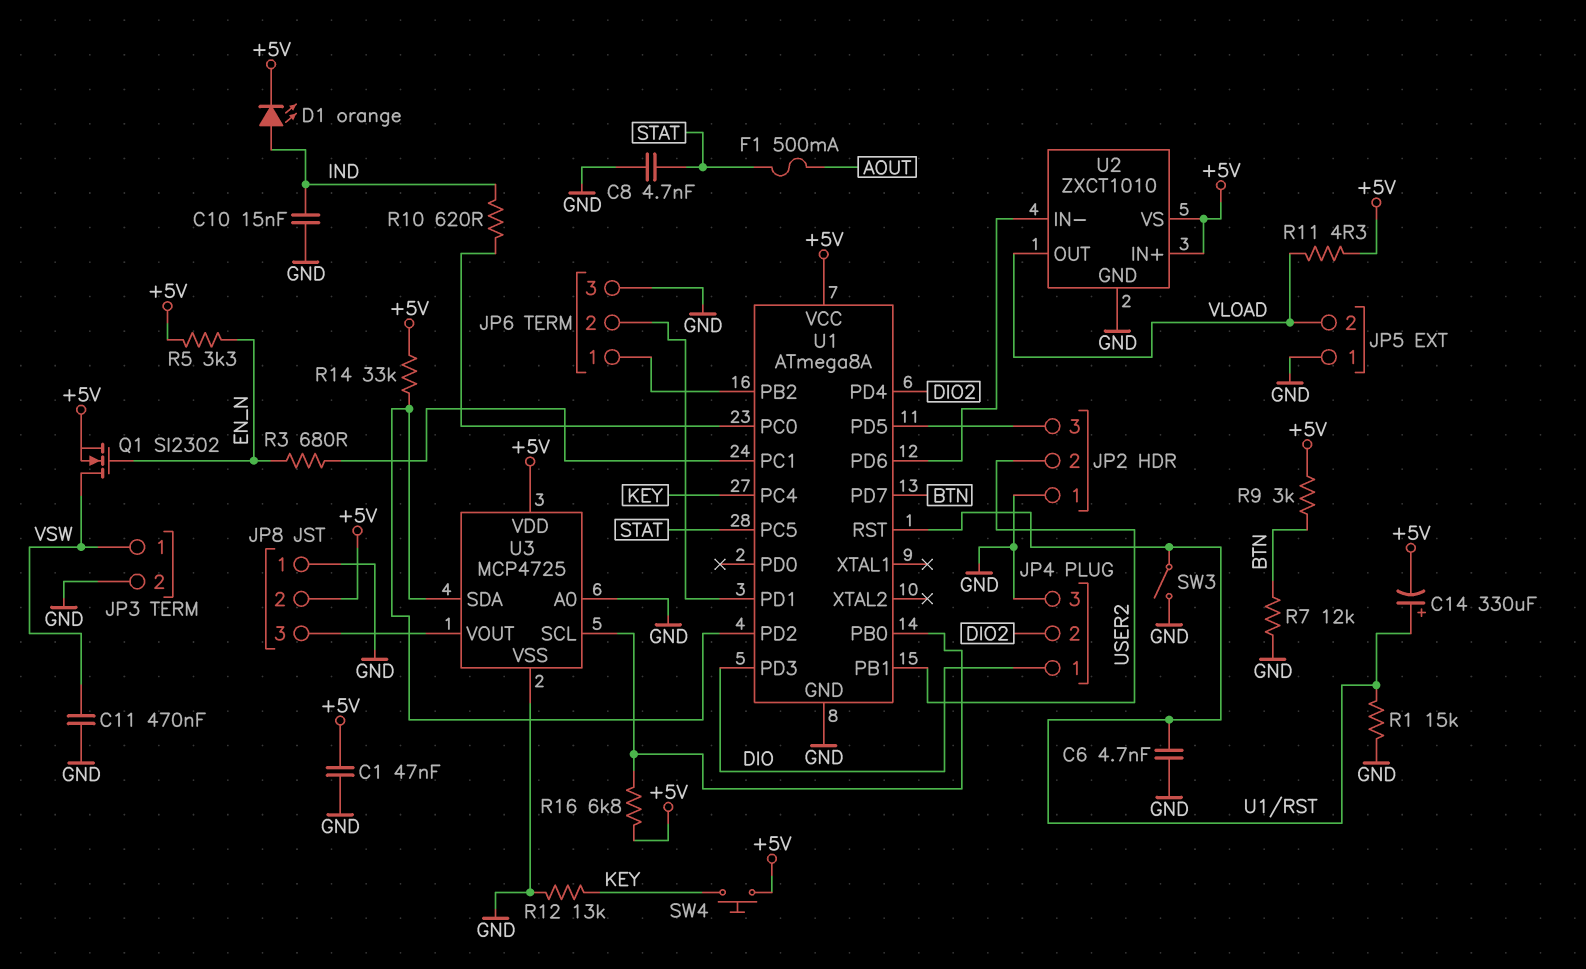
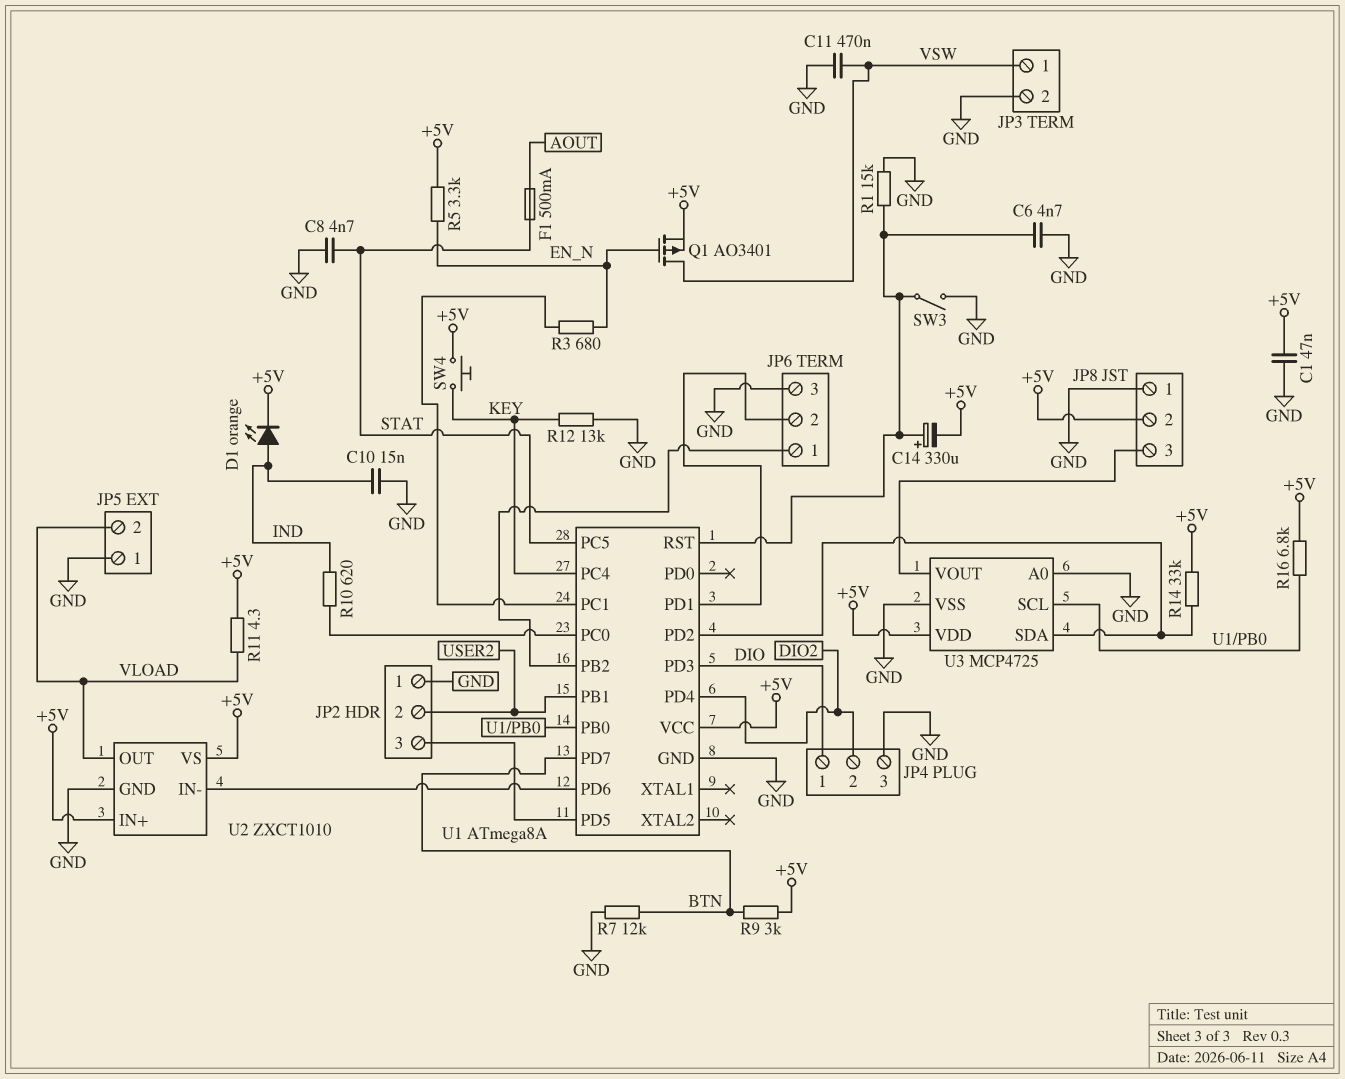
Q1: NMOS SI2302 (G EN_N, D VSW, S +5V) -> PMOS AO3401 (G EN_N, D VSW, S +5V)

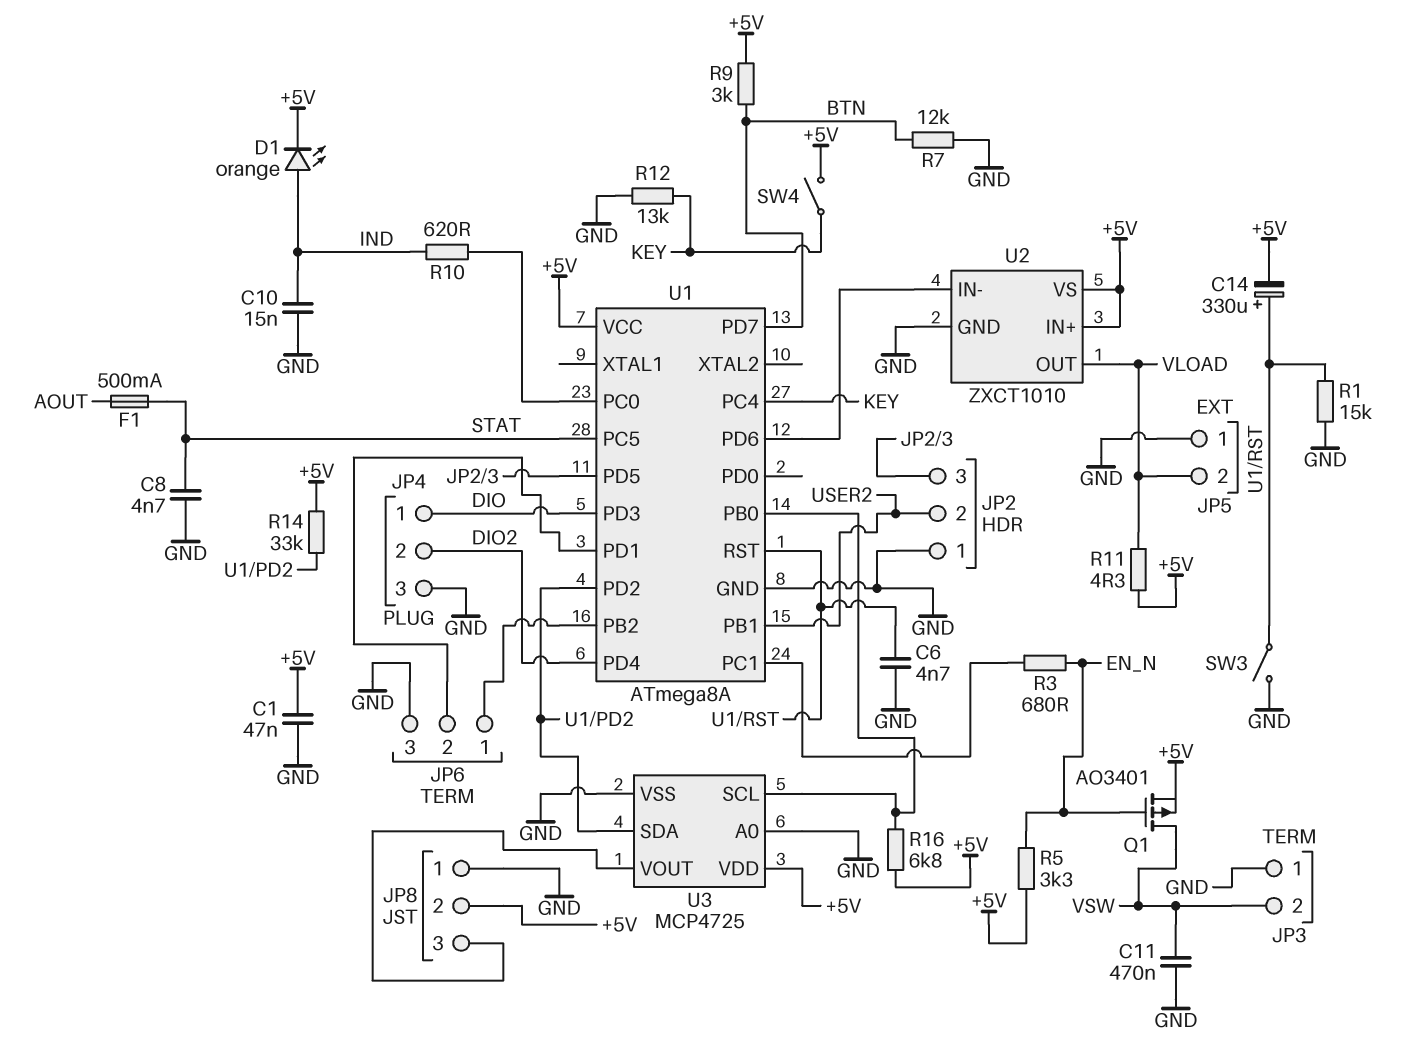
JP3 pin 1: VSW -> GND
JP3 pin 2: GND -> VSW
SW4: button (+5V, KEY) -> switch (+5V, KEY)

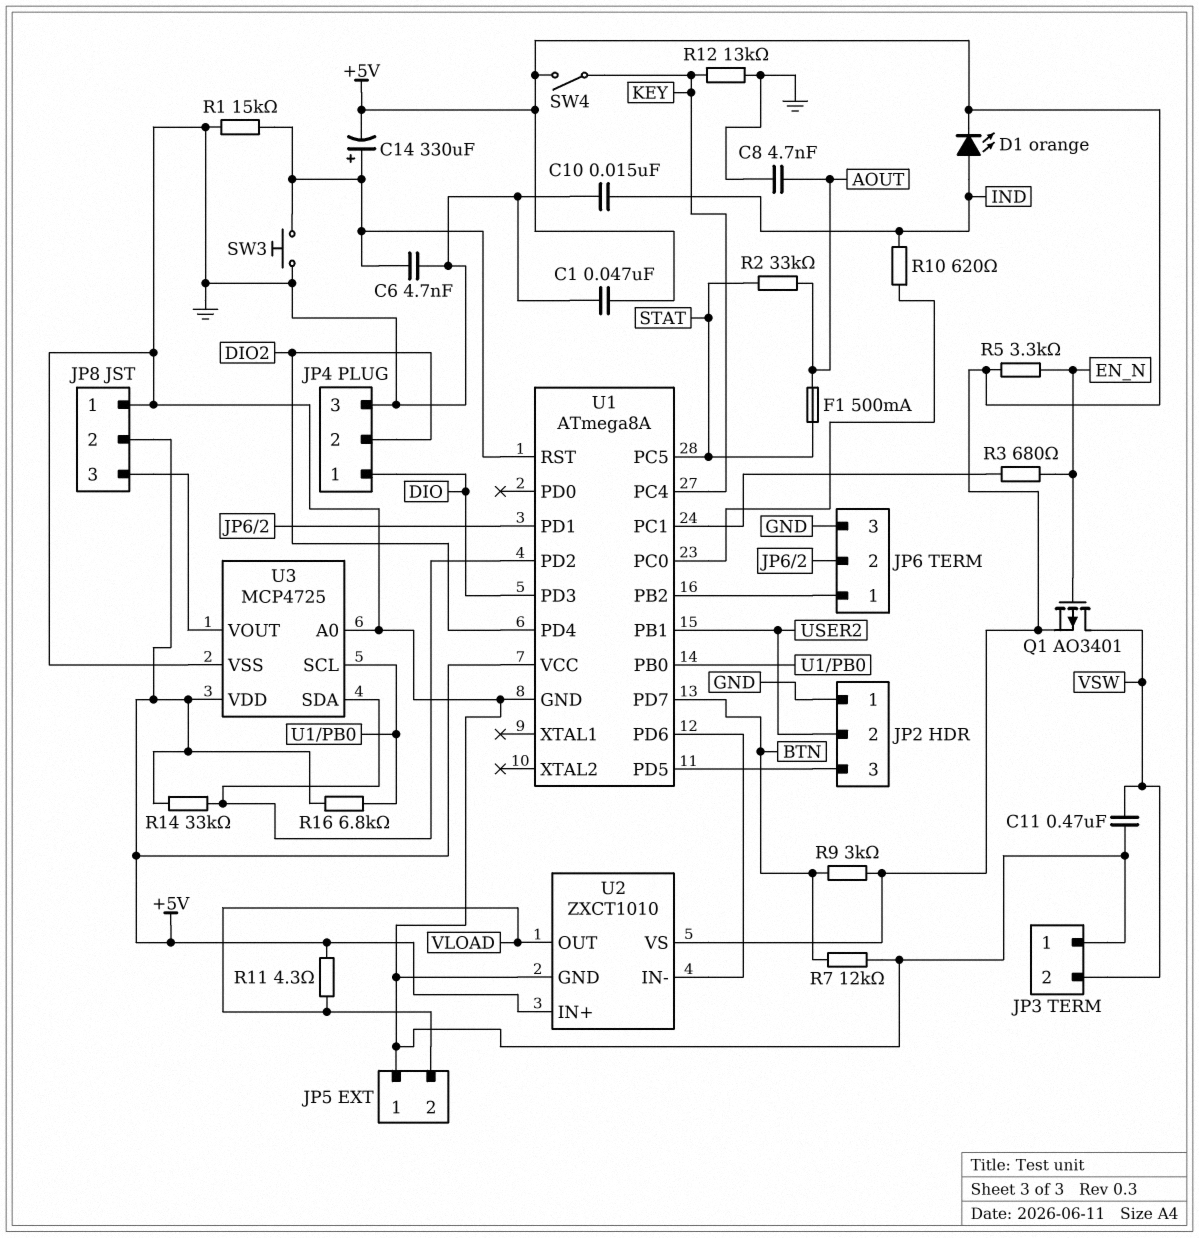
C8: 4.7nF (GND, STAT) -> 4.7nF (AOUT, GND)
R2: none -> 33k (AOUT, STAT)
SW3: switch (GND, U1/RST) -> button (GND, U1/RST)

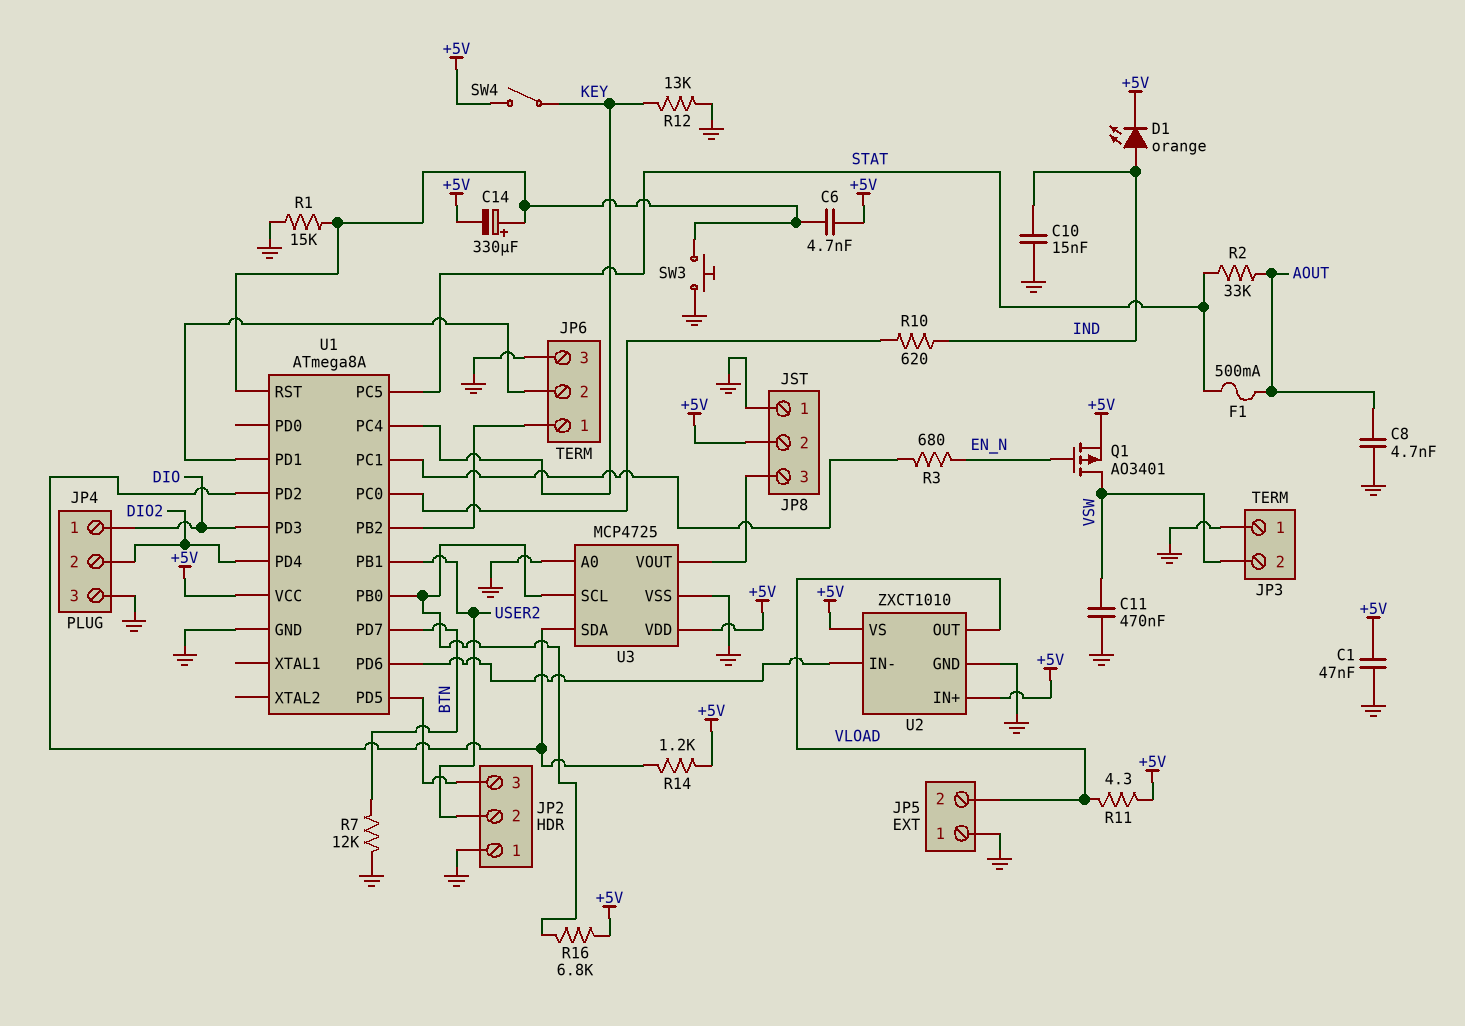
C6: 4.7nF (GND, U1/RST) -> 4.7nF (+5V, U1/RST)
R5: 3.3k (+5V, EN_N) -> none
R9: 3k (+5V, BTN) -> none
R14: 33k (+5V, U1/PD2) -> 1.2k (+5V, U1/PD2)

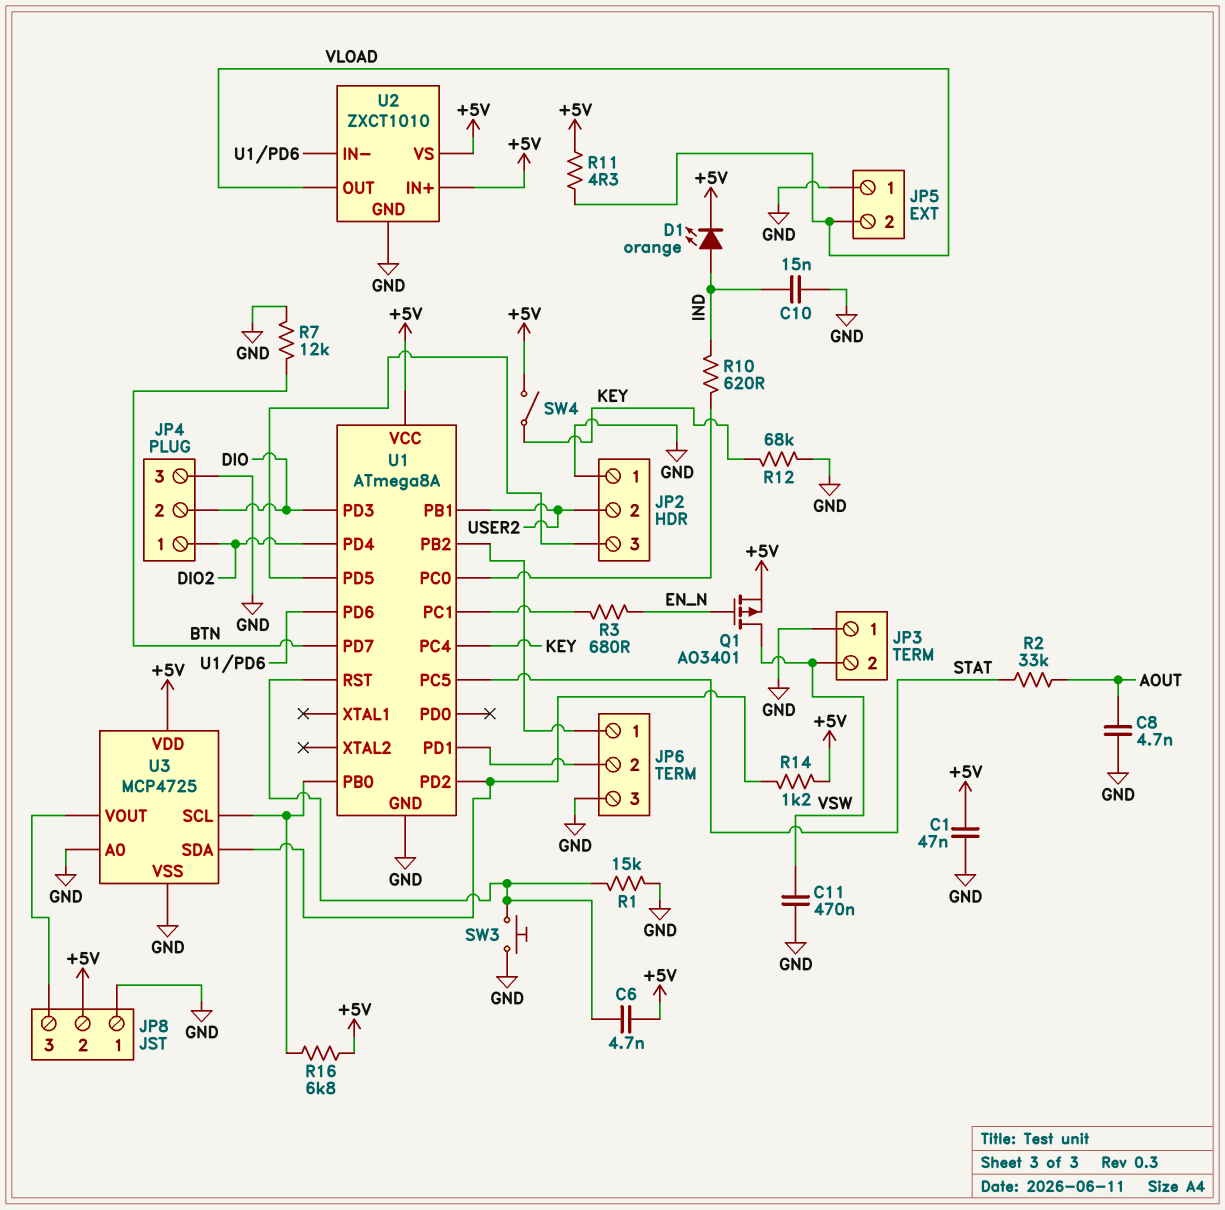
C14: 330uF (plus U1/RST, minus +5V) -> none
F1: 500mA (AOUT, STAT) -> none
JP4 pin 1: DIO -> DIO2
JP4 pin 2: DIO2 -> DIO
R12: 13k (GND, KEY) -> 68k (GND, KEY)

